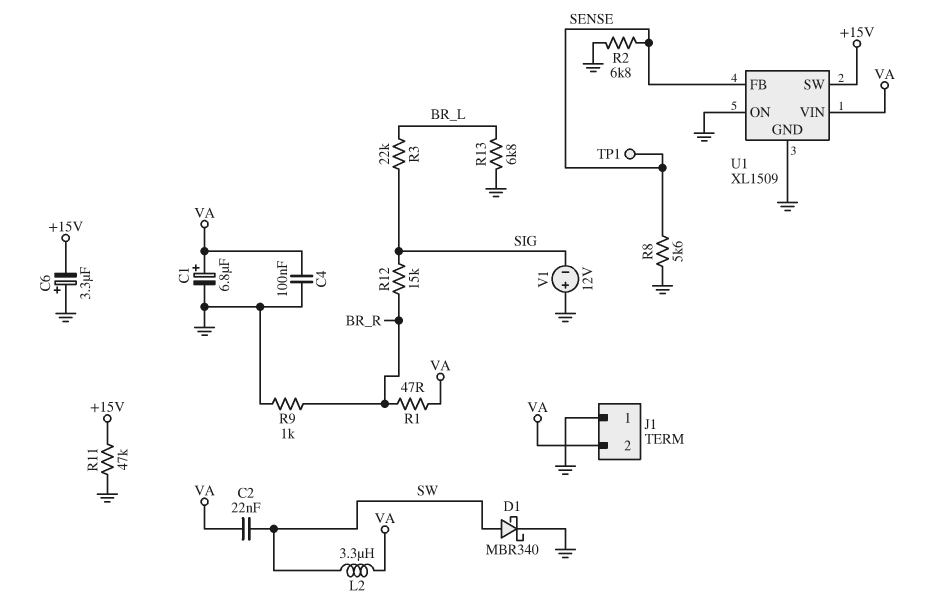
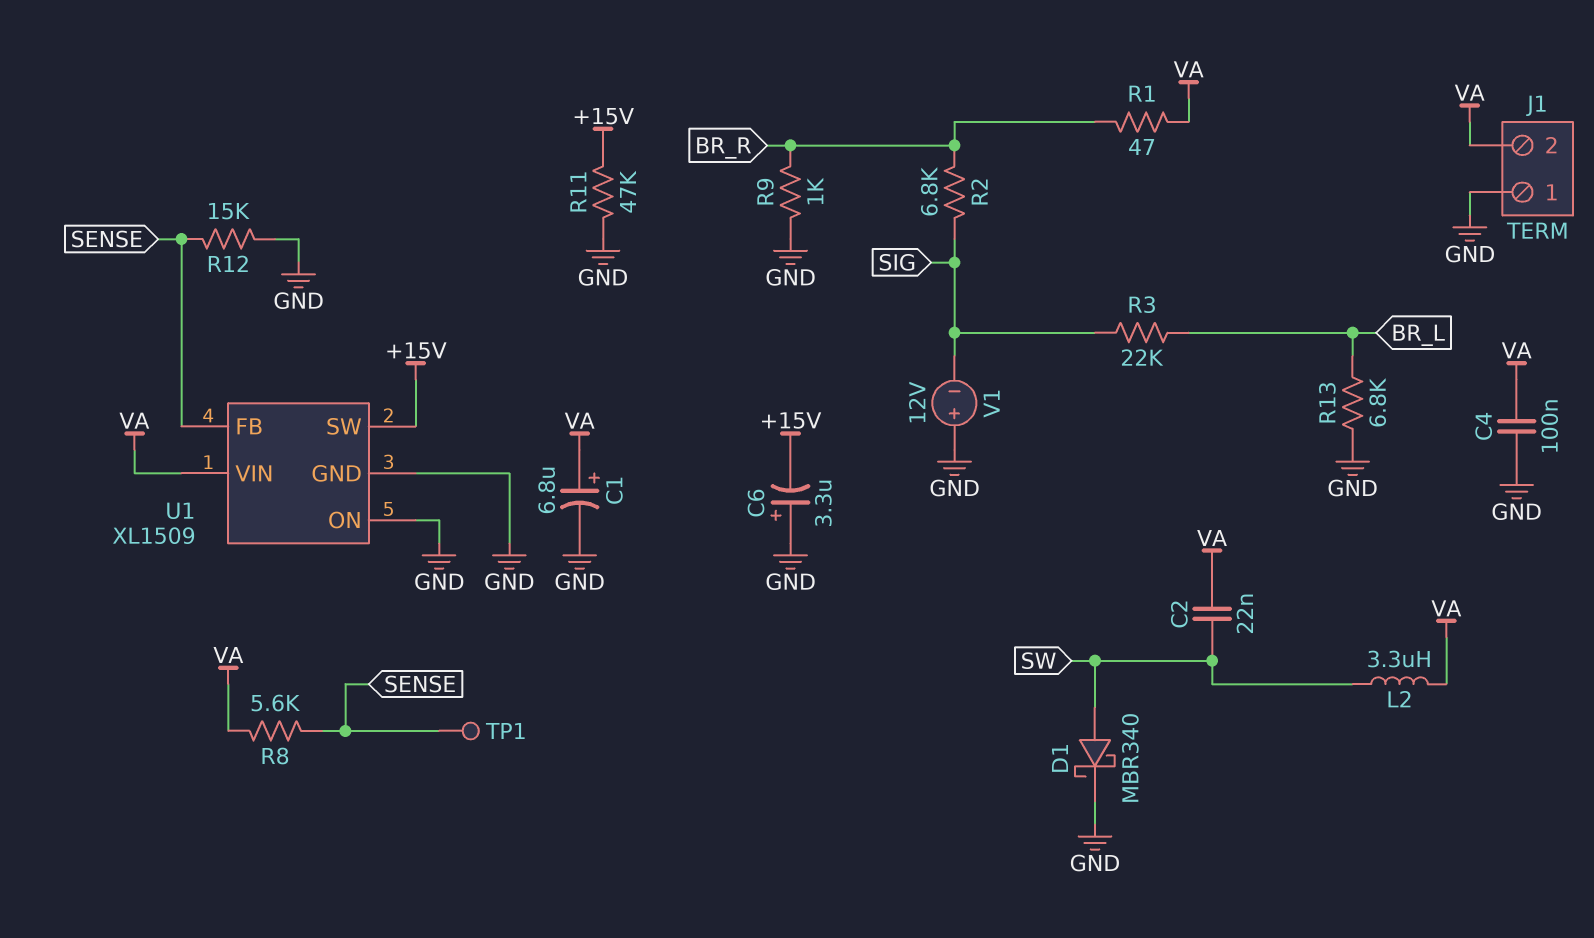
R2: 6.8k (GND, SENSE) -> 6.8k (BR_R, SIG)
R8: 5.6k (GND, SENSE) -> 5.6k (SENSE, VA)
R12: 15k (BR_R, SIG) -> 15k (GND, SENSE)

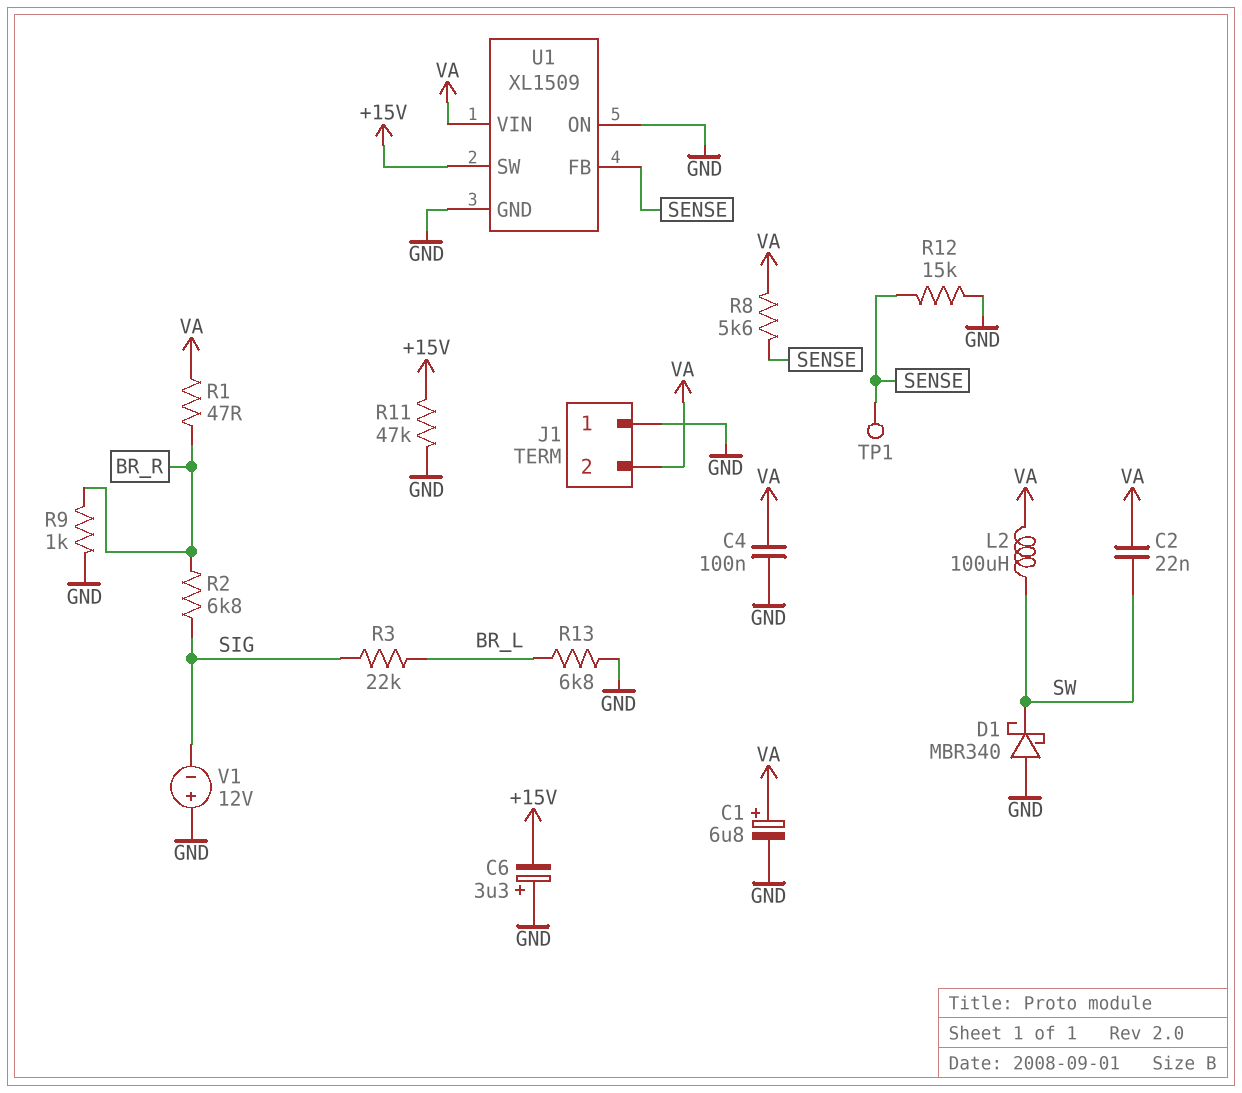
D1: schottky MBR340 (A SW, K GND) -> schottky MBR340 (A GND, K SW)
L2: 3.3uH (SW, VA) -> 100uH (SW, VA)

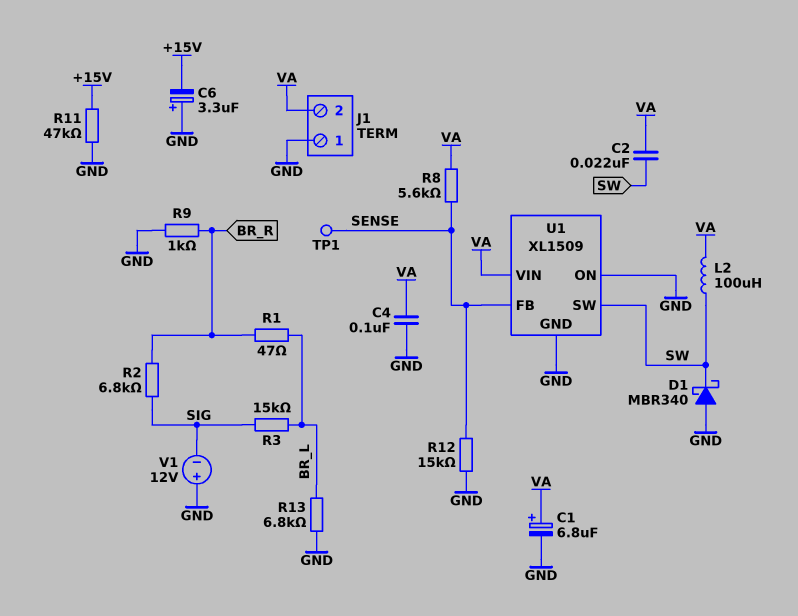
R1: 47 (BR_R, VA) -> 47 (BR_L, BR_R)
R3: 22k (BR_L, SIG) -> 15k (BR_L, SIG)
U1 pin SW: +15V -> SW

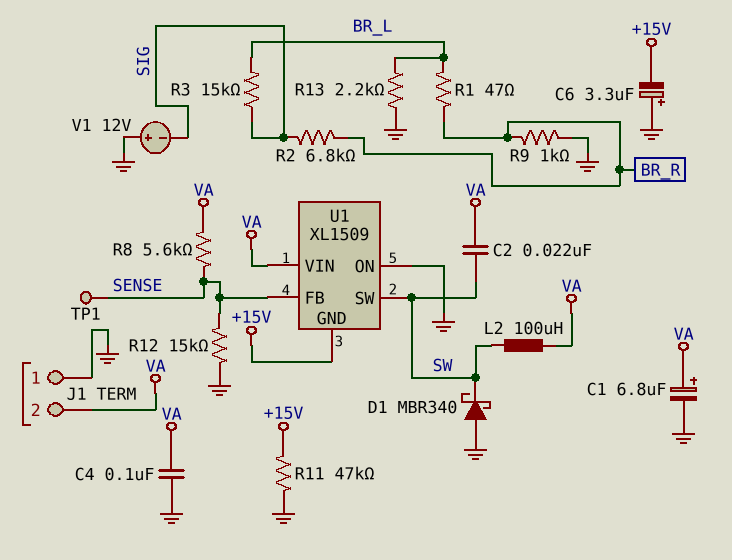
R13: 6.8k (BR_L, GND) -> 2.2k (BR_L, GND)
U1 pin GND: GND -> +15V

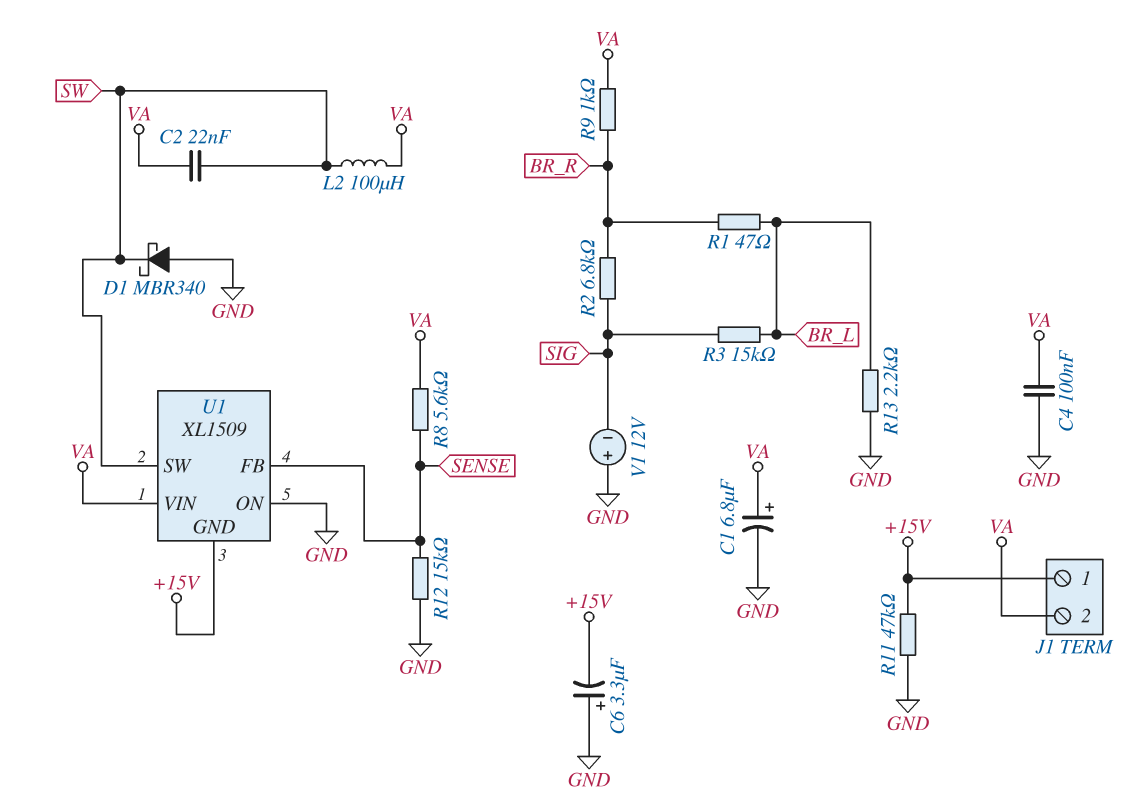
J1 pin 1: GND -> +15V
R9: 1k (BR_R, GND) -> 1k (BR_R, VA)
TP1: test point (SENSE) -> none

